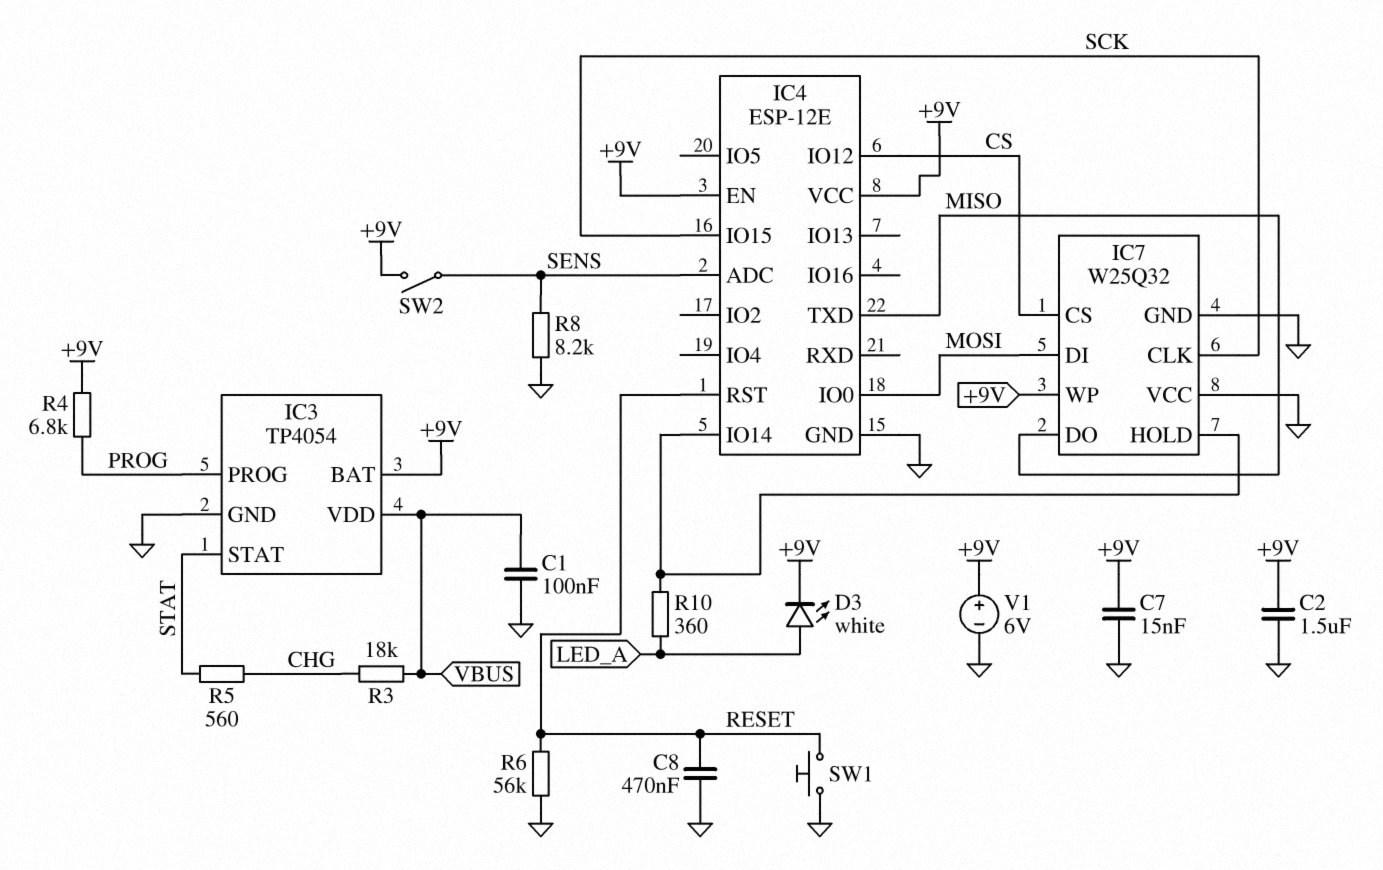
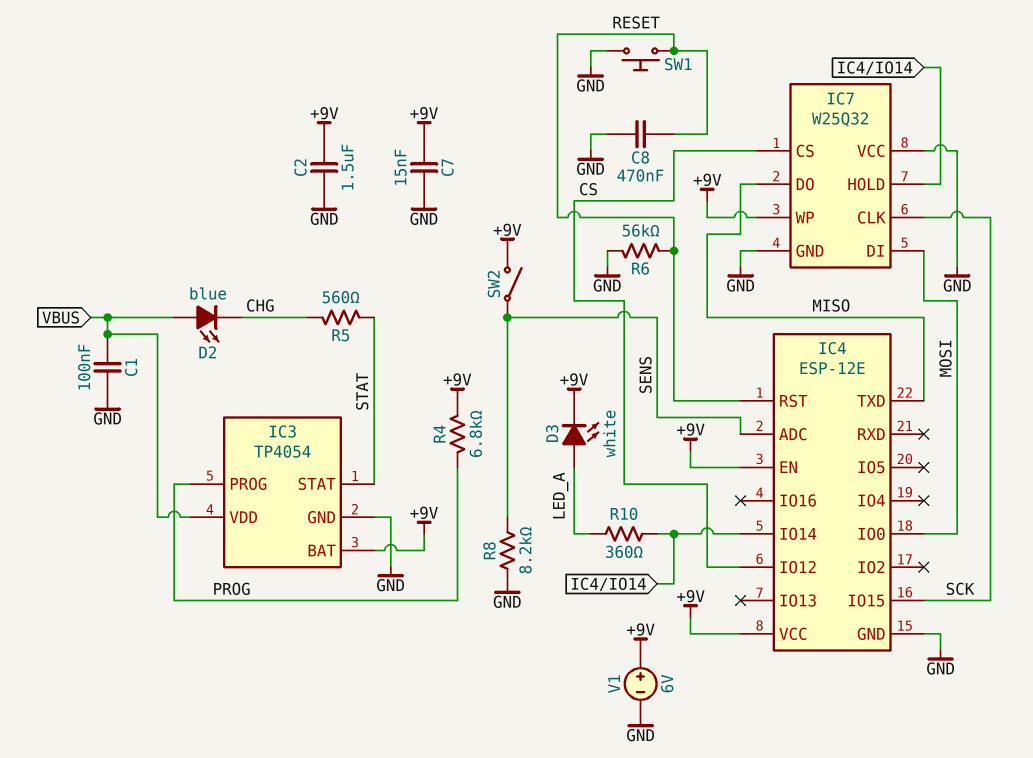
D2: none -> LED blue (A VBUS, K CHG)
R3: 18k (CHG, VBUS) -> none

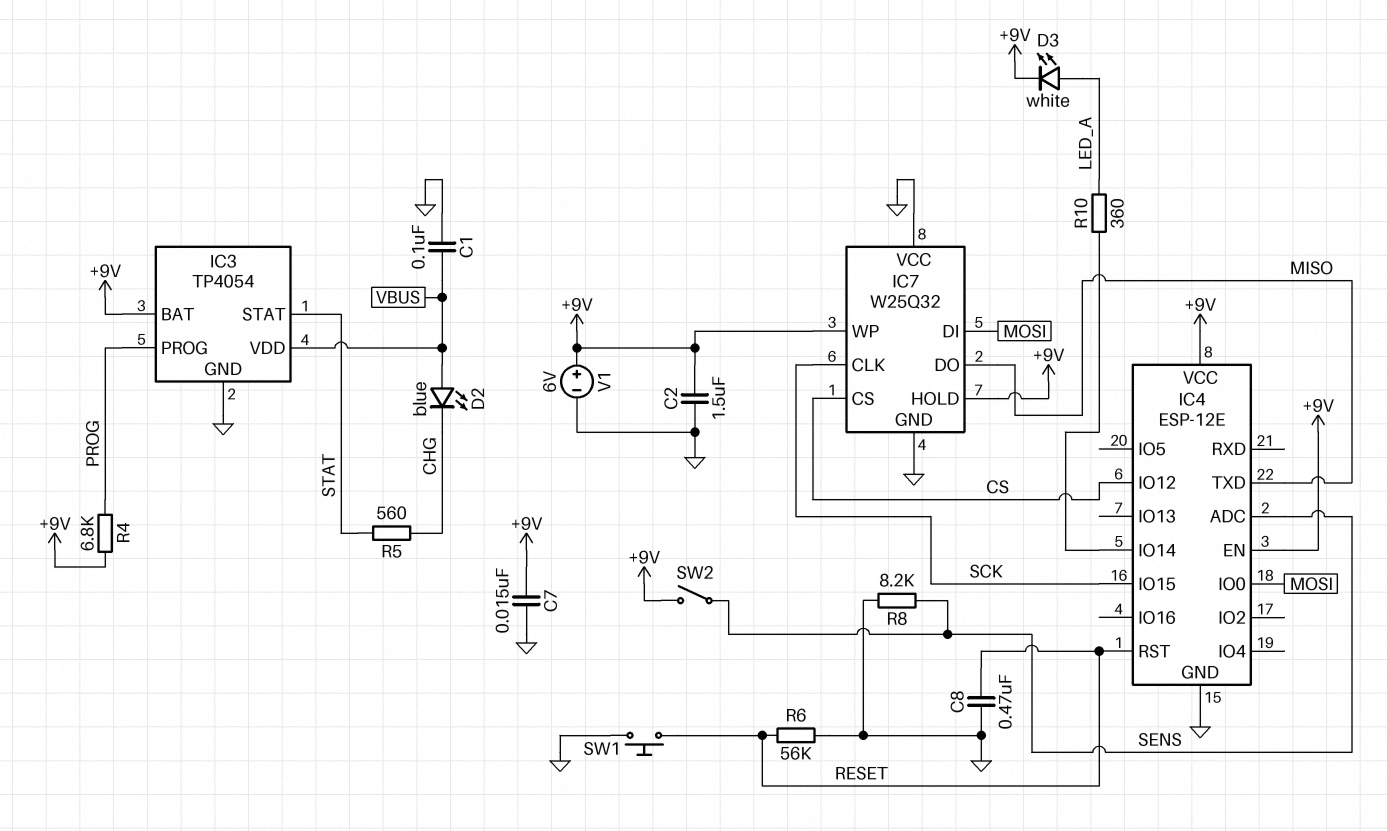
IC7 pin HOLD: IC4/IO14 -> +9V

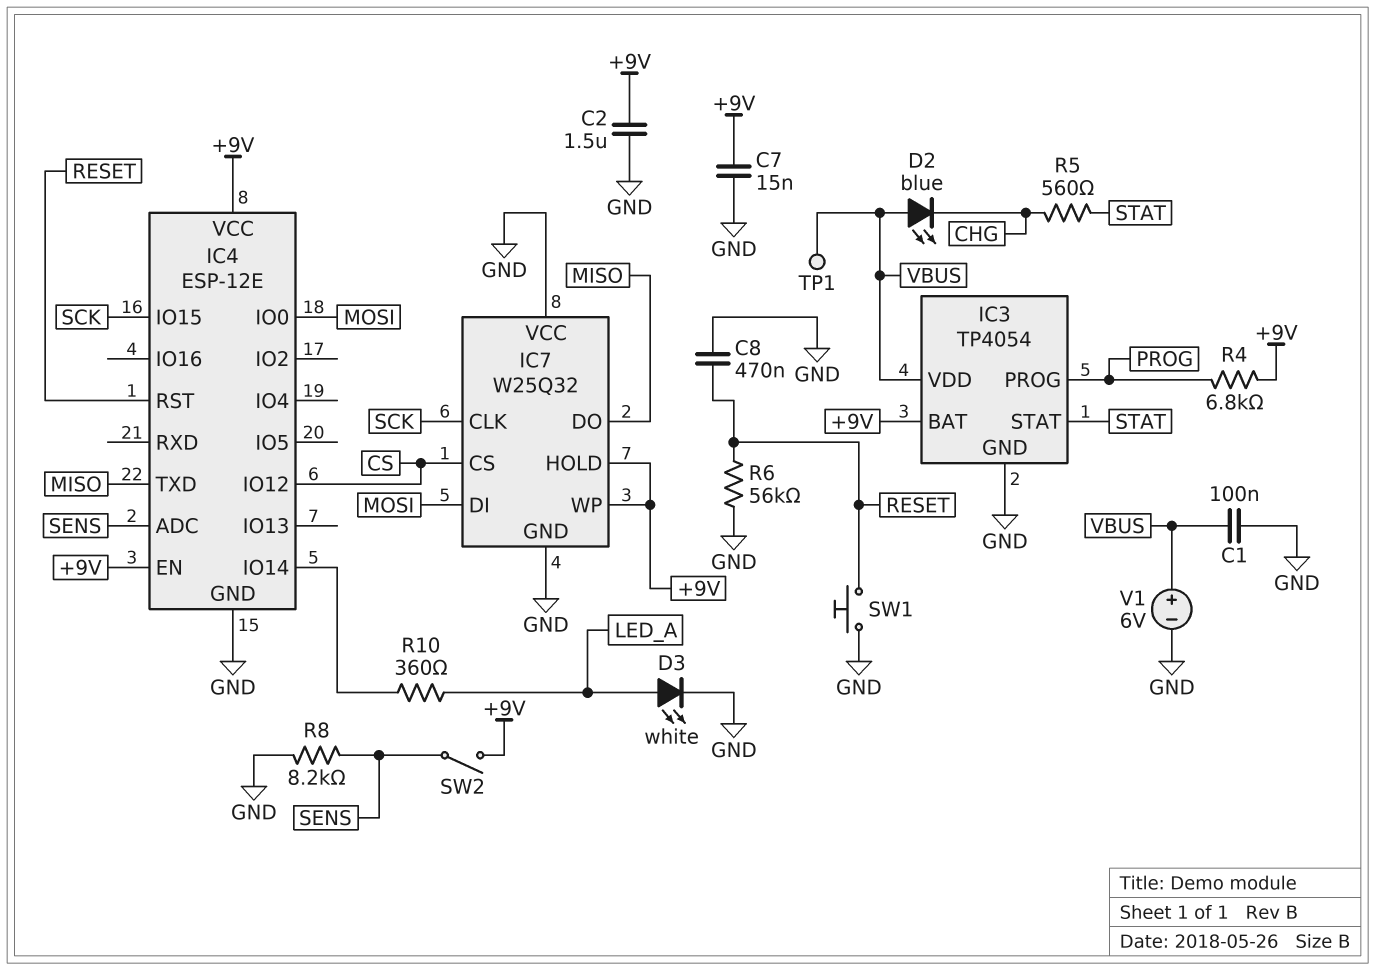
D3: LED white (A LED_A, K +9V) -> LED white (A LED_A, K GND)
TP1: none -> test point (VBUS)
V1: 6V (plus +9V, minus GND) -> 6V (plus VBUS, minus GND)

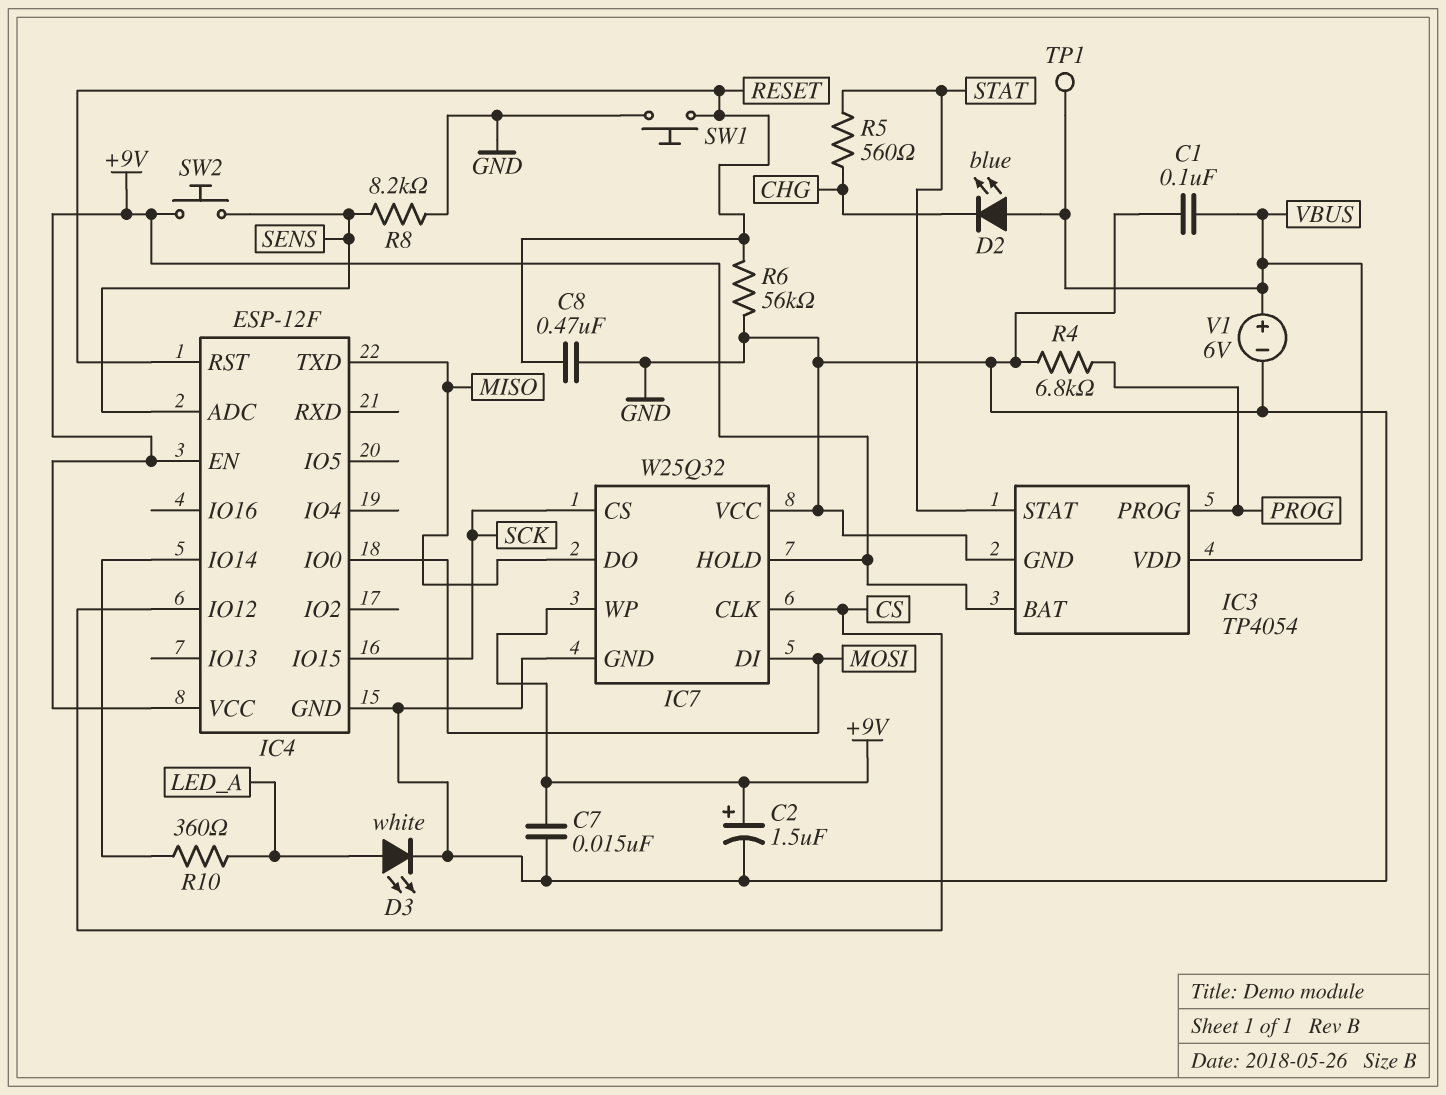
C2: 1.5uF (+9V, GND) -> 1.5uF (plus +9V, minus GND)
IC4: ESP-12E -> ESP-12F
IC7 pin CLK: SCK -> CS
IC7 pin CS: CS -> SCK
R4: 6.8k (+9V, PROG) -> 6.8k (GND, PROG)
SW2: switch (+9V, SENS) -> button (+9V, SENS)

